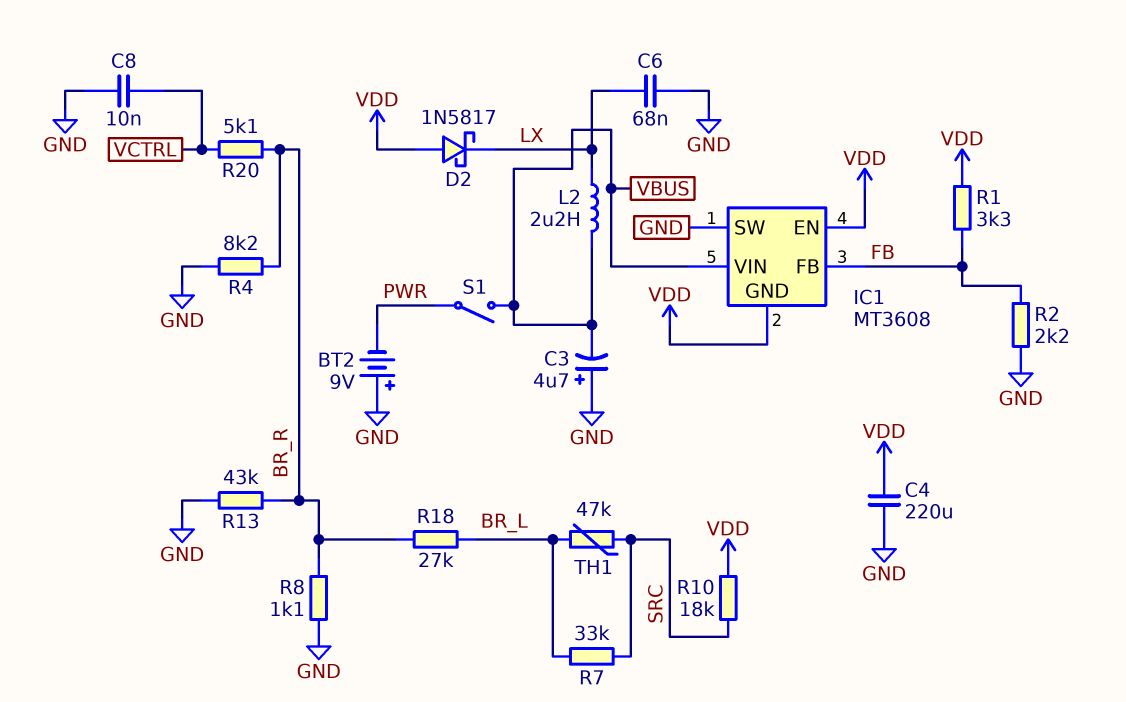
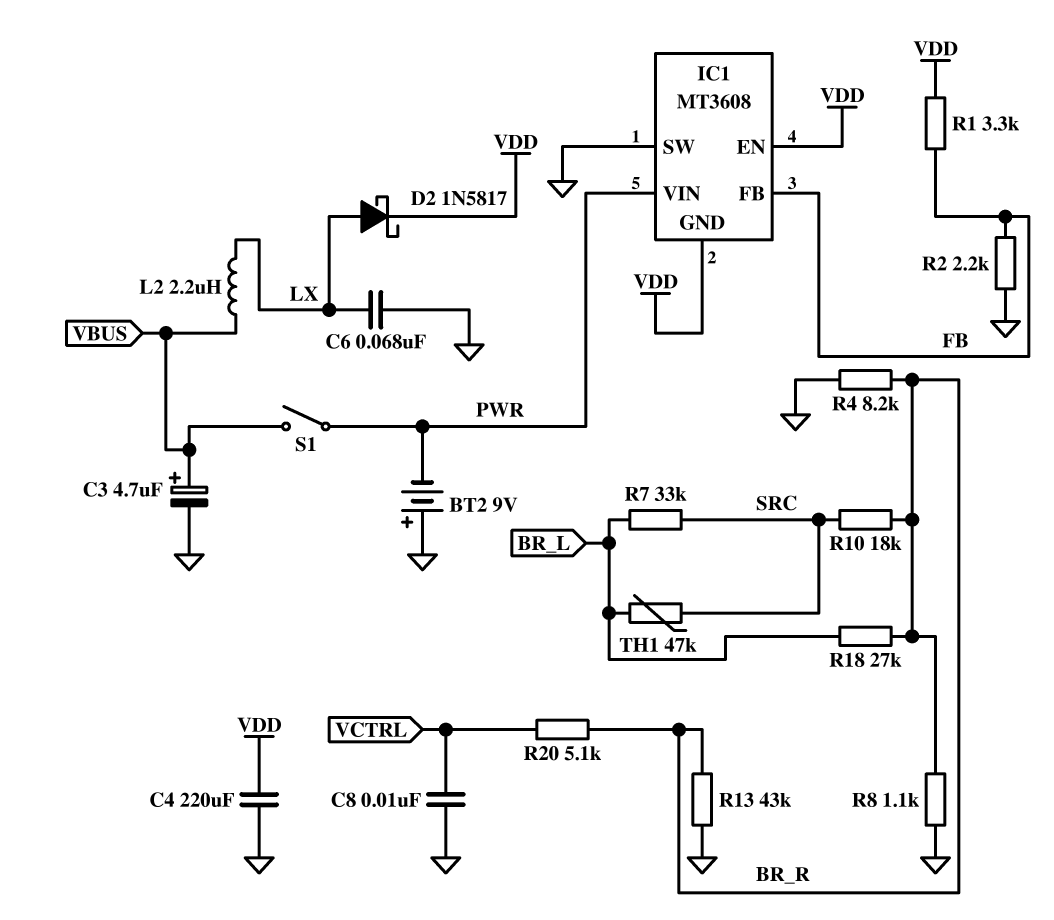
C3: 4.7uF (plus GND, minus VBUS) -> 4.7uF (plus VBUS, minus GND)
D2: schottky 1N5817 (A VDD, K LX) -> schottky 1N5817 (A LX, K VDD)
IC1 pin VIN: VBUS -> PWR
R10: 18k (SRC, VDD) -> 18k (BR_R, SRC)

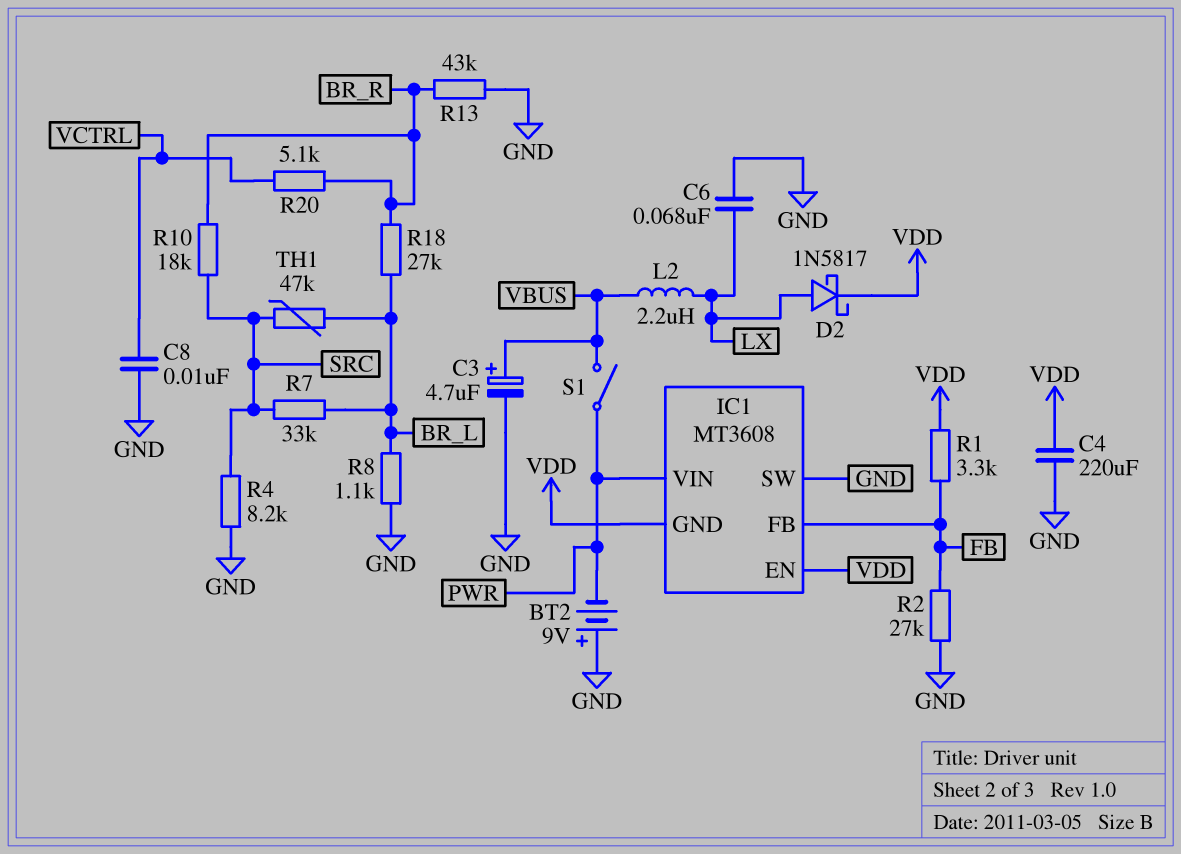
R2: 2.2k (FB, GND) -> 27k (FB, GND)
R4: 8.2k (BR_R, GND) -> 8.2k (GND, SRC)
R8: 1.1k (BR_R, GND) -> 1.1k (BR_L, GND)

